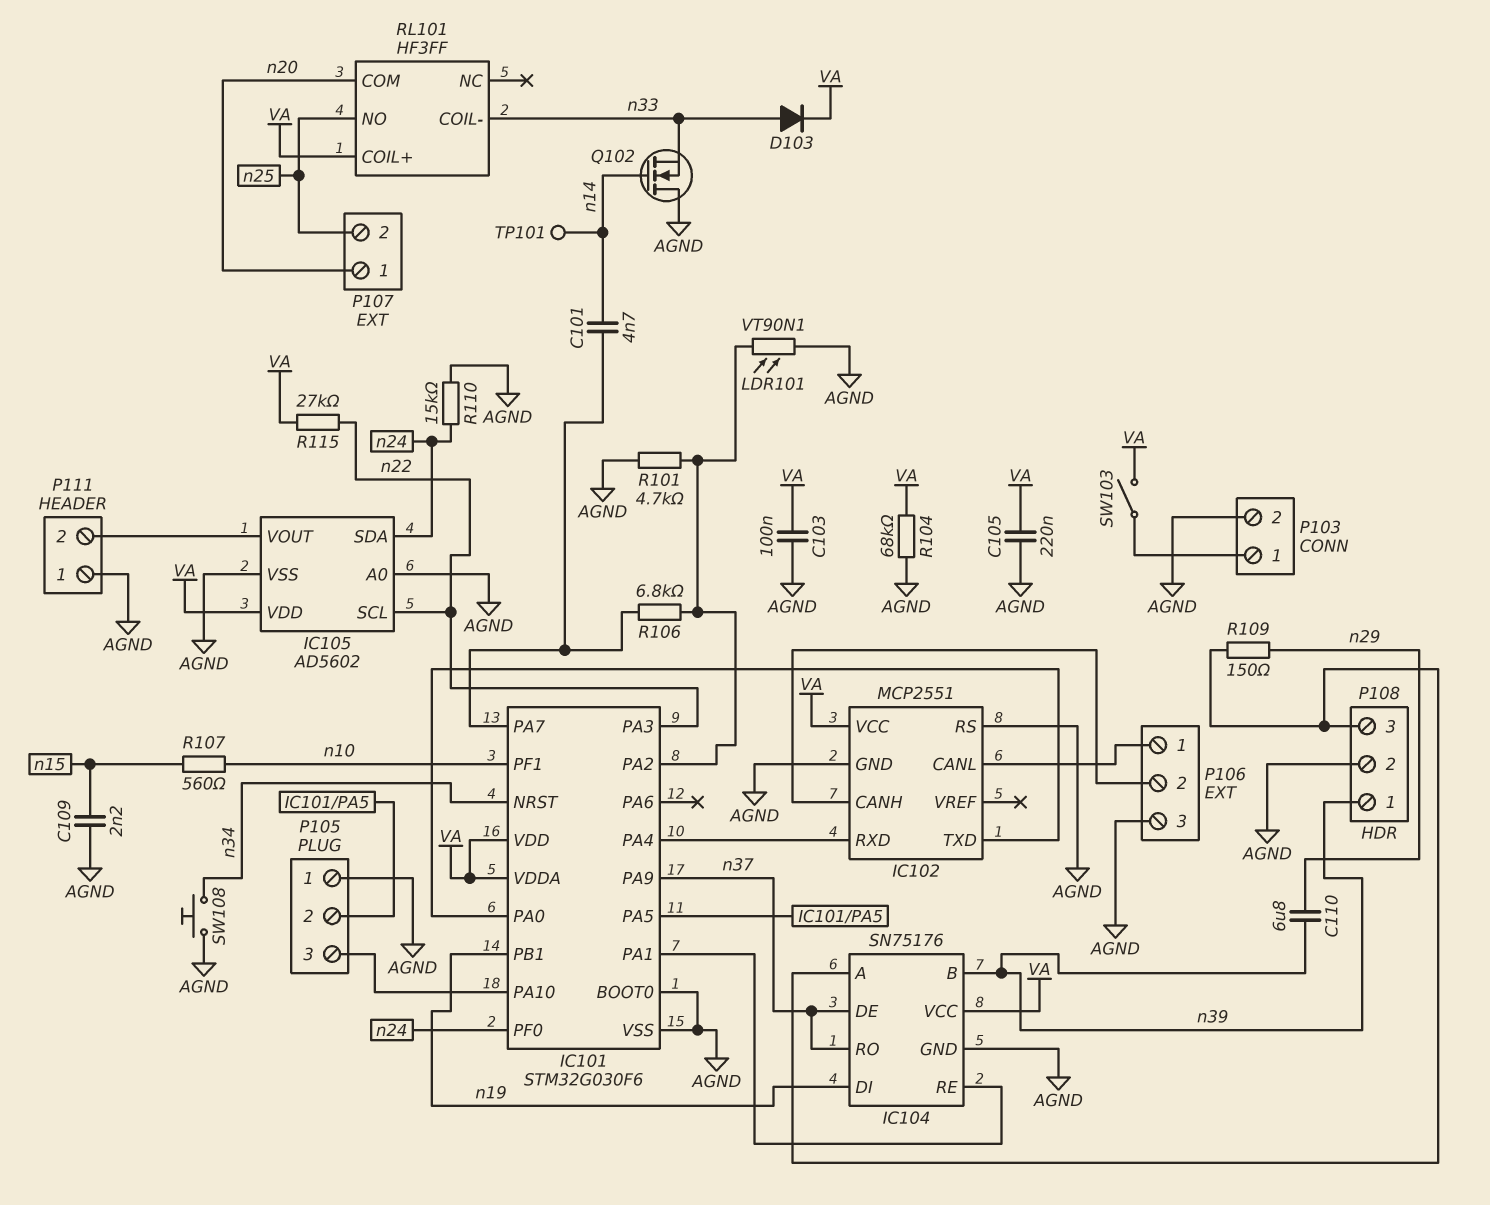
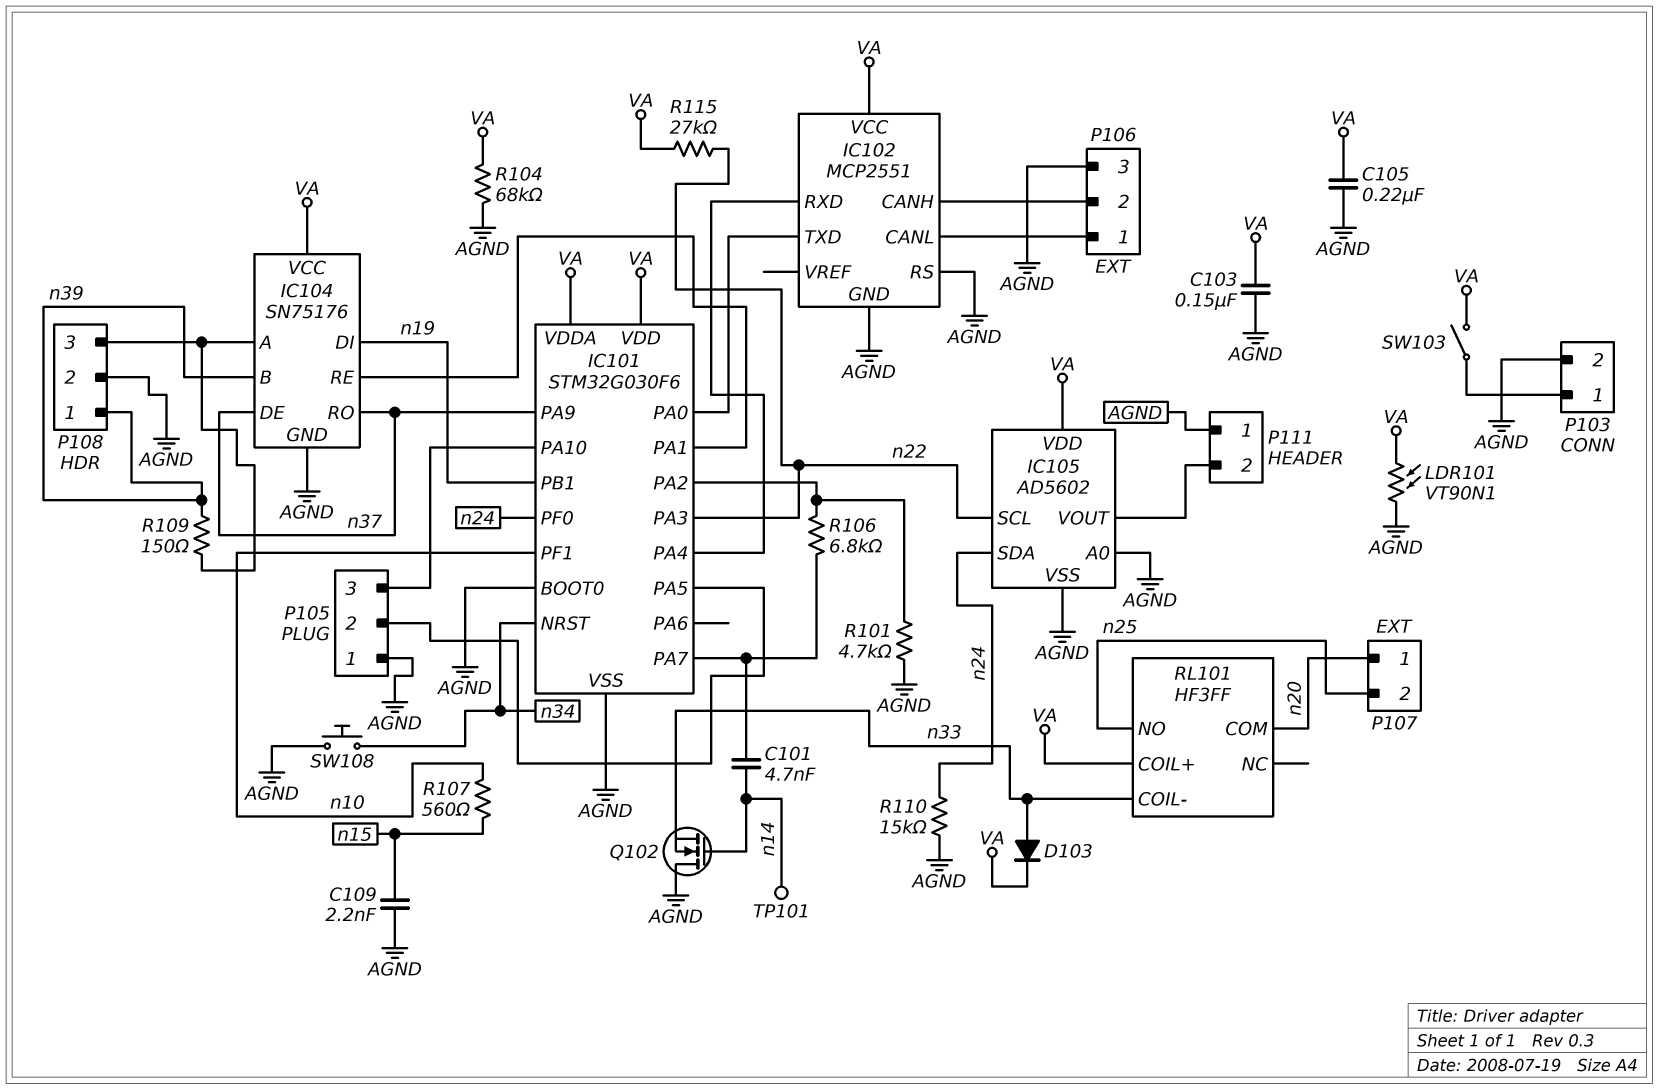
C103: 100nF (AGND, VA) -> 150nF (AGND, VA)
C110: 6.8uF (n29, n39) -> none
LDR101: VT90N1 (AGND, IC101/PA2) -> VT90N1 (AGND, VA)
R109: 150 (IC104/A, n29) -> 150 (IC104/A, n39)

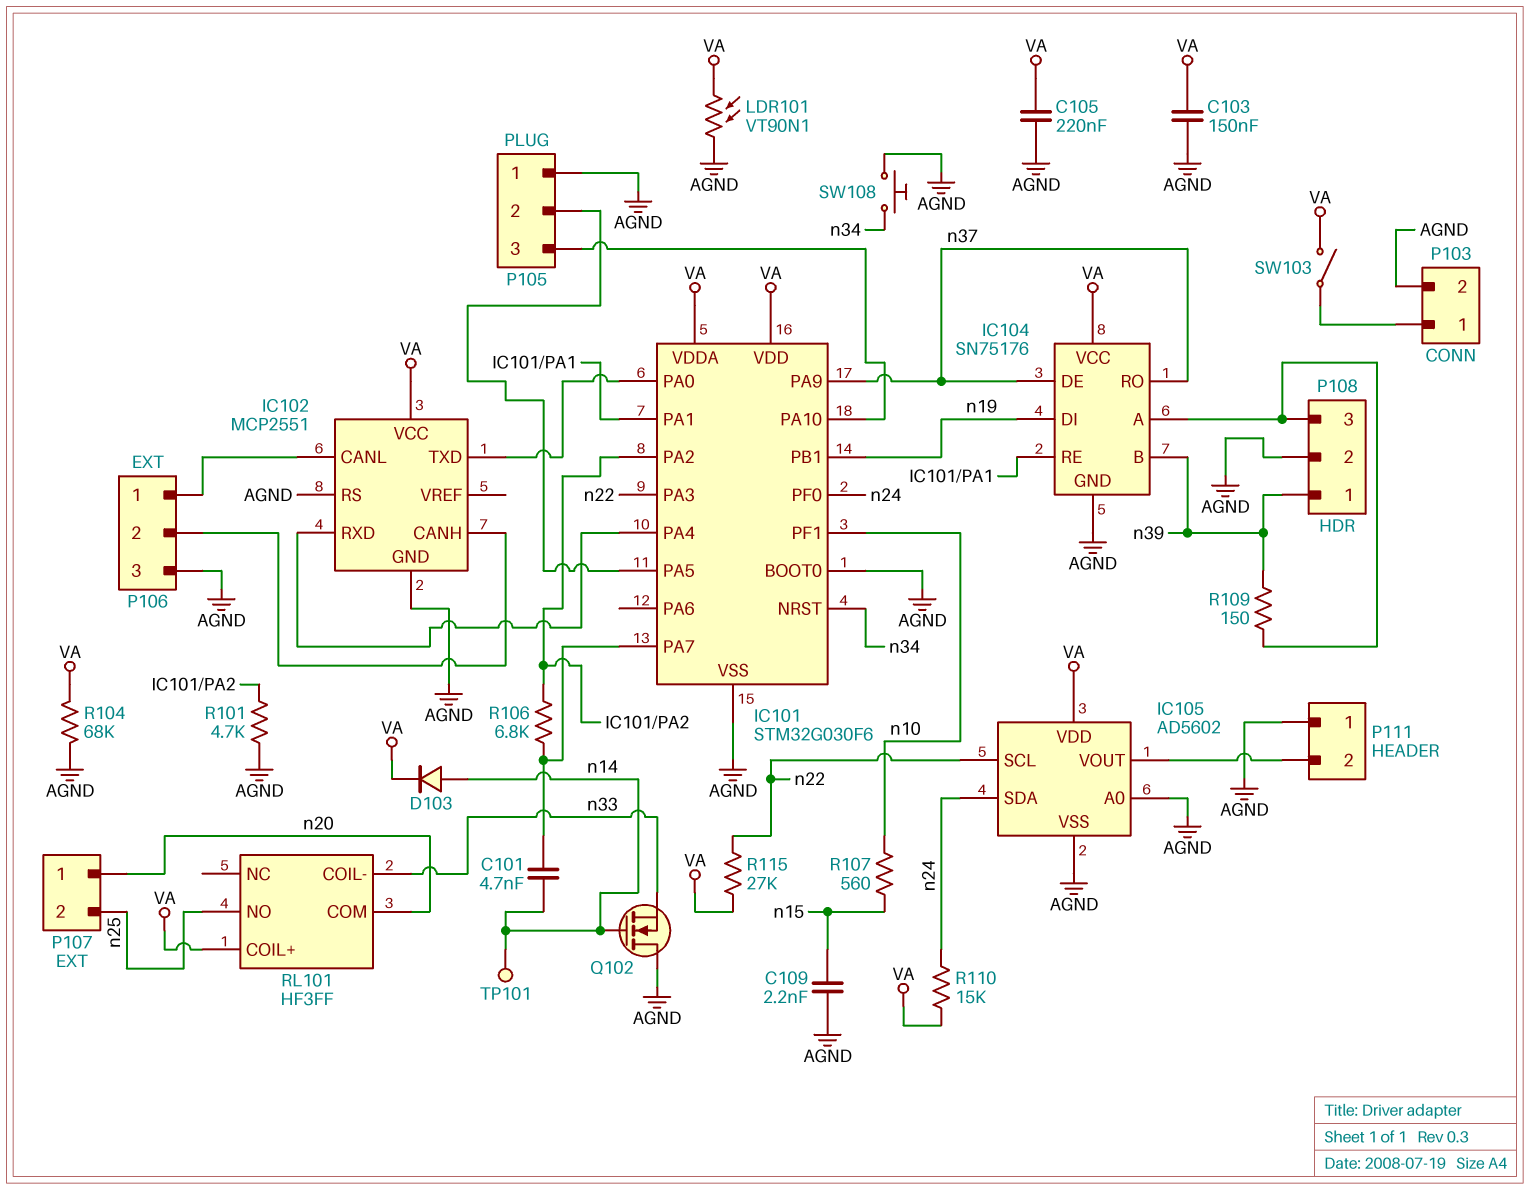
D103: diode (A n33, K VA) -> diode (A n14, K VA)
R110: 15k (AGND, n24) -> 15k (VA, n24)

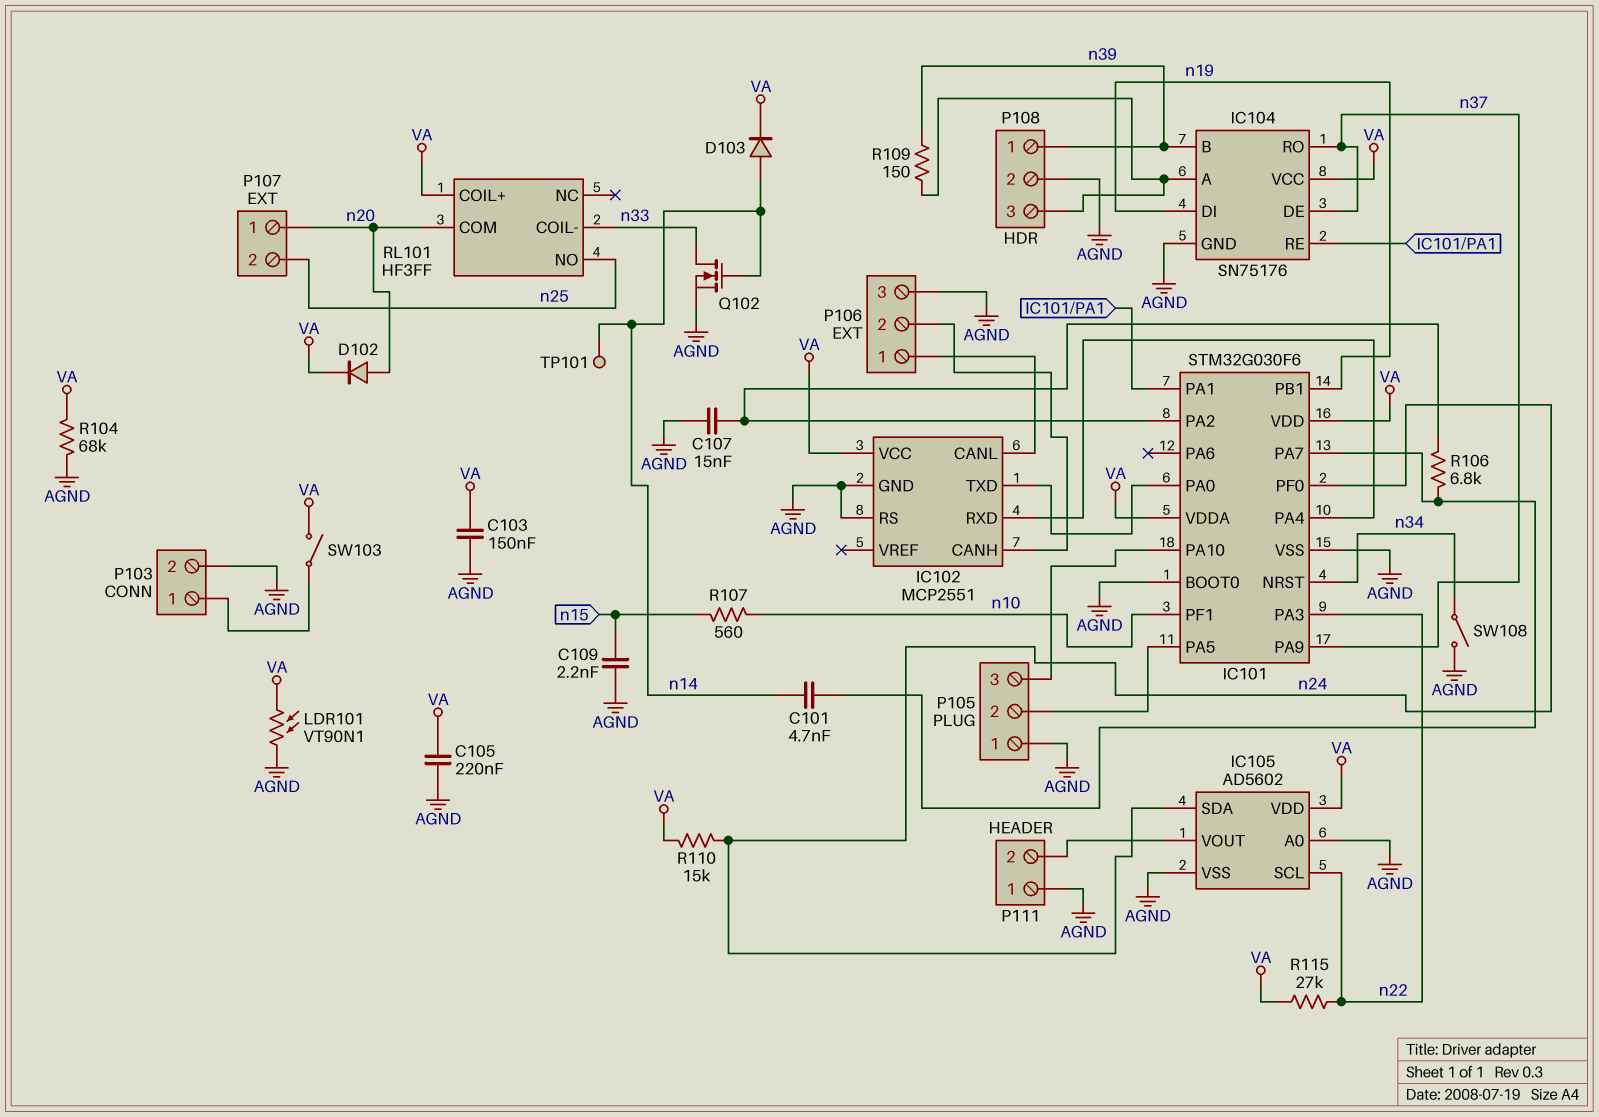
C107: none -> 15nF (AGND, IC101/PA2)
D102: none -> diode (A n20, K VA)
Q102: NMOS (G n14, D AGND, S n33) -> NMOS (G n14, D n33, S AGND)
R101: 4.7k (AGND, IC101/PA2) -> none
SW108: button (AGND, n34) -> switch (AGND, n34)

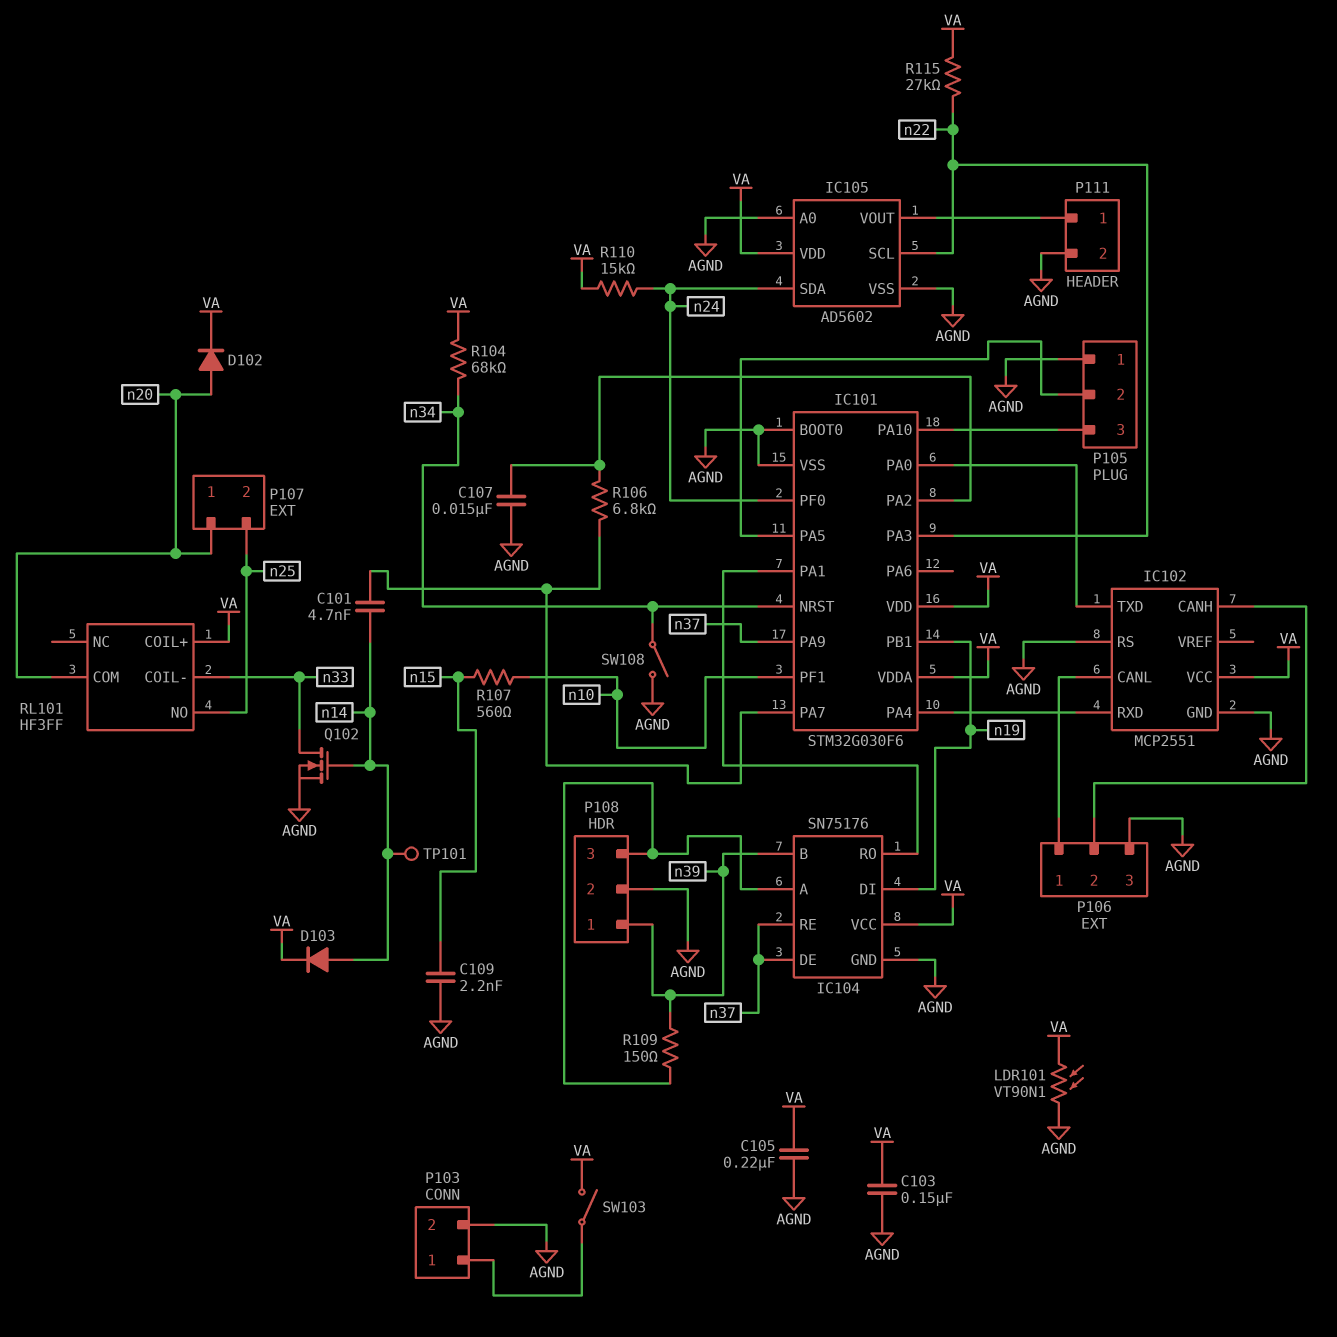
IC104 pin RE: IC101/PA1 -> n37
IC104 pin RO: n37 -> IC101/PA1
P111 pin 1: AGND -> IC105/VOUT
P111 pin 2: IC105/VOUT -> AGND
R104: 68k (AGND, VA) -> 68k (VA, n34)

